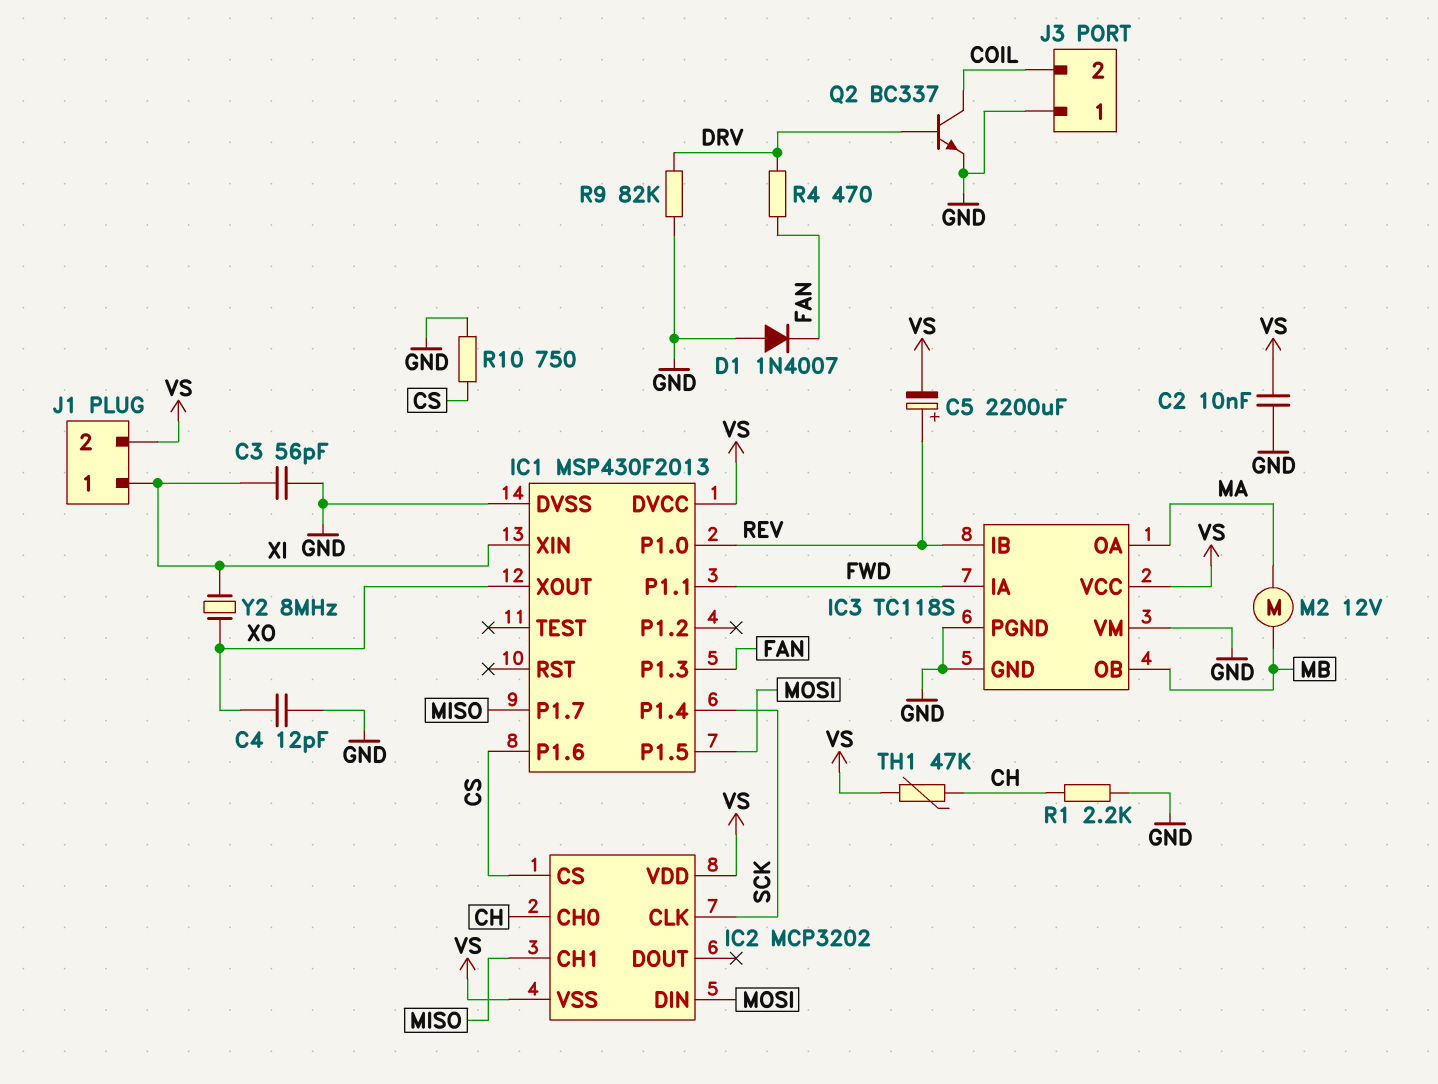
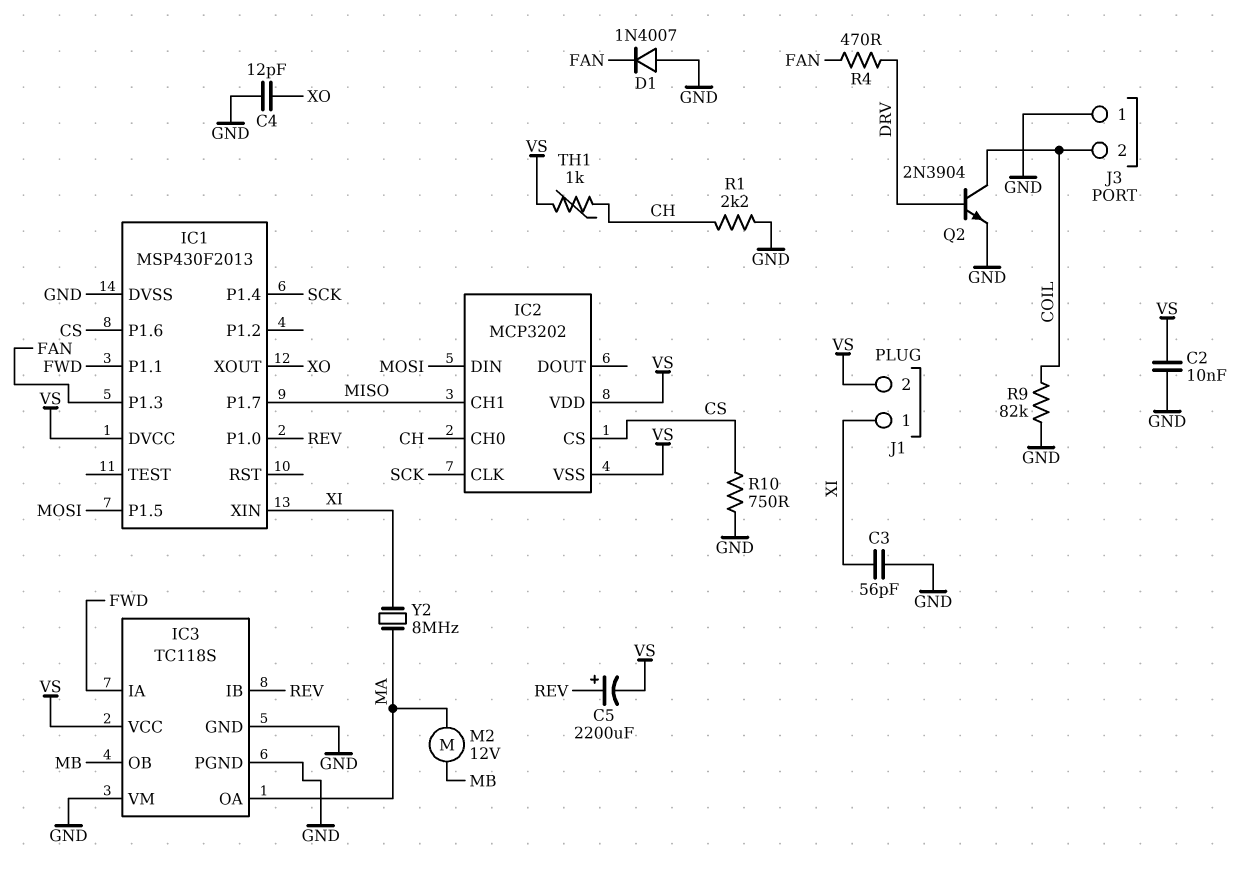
Q2: NPN BC337 (B DRV, C COIL, E GND) -> NPN 2N3904 (B DRV, C COIL, E GND)
R9: 82k (DRV, GND) -> 82k (COIL, GND)
TH1: 47k (CH, VS) -> 1k (CH, VS)
Y2: 8MHz (XI, XO) -> 8MHz (MA, XI)

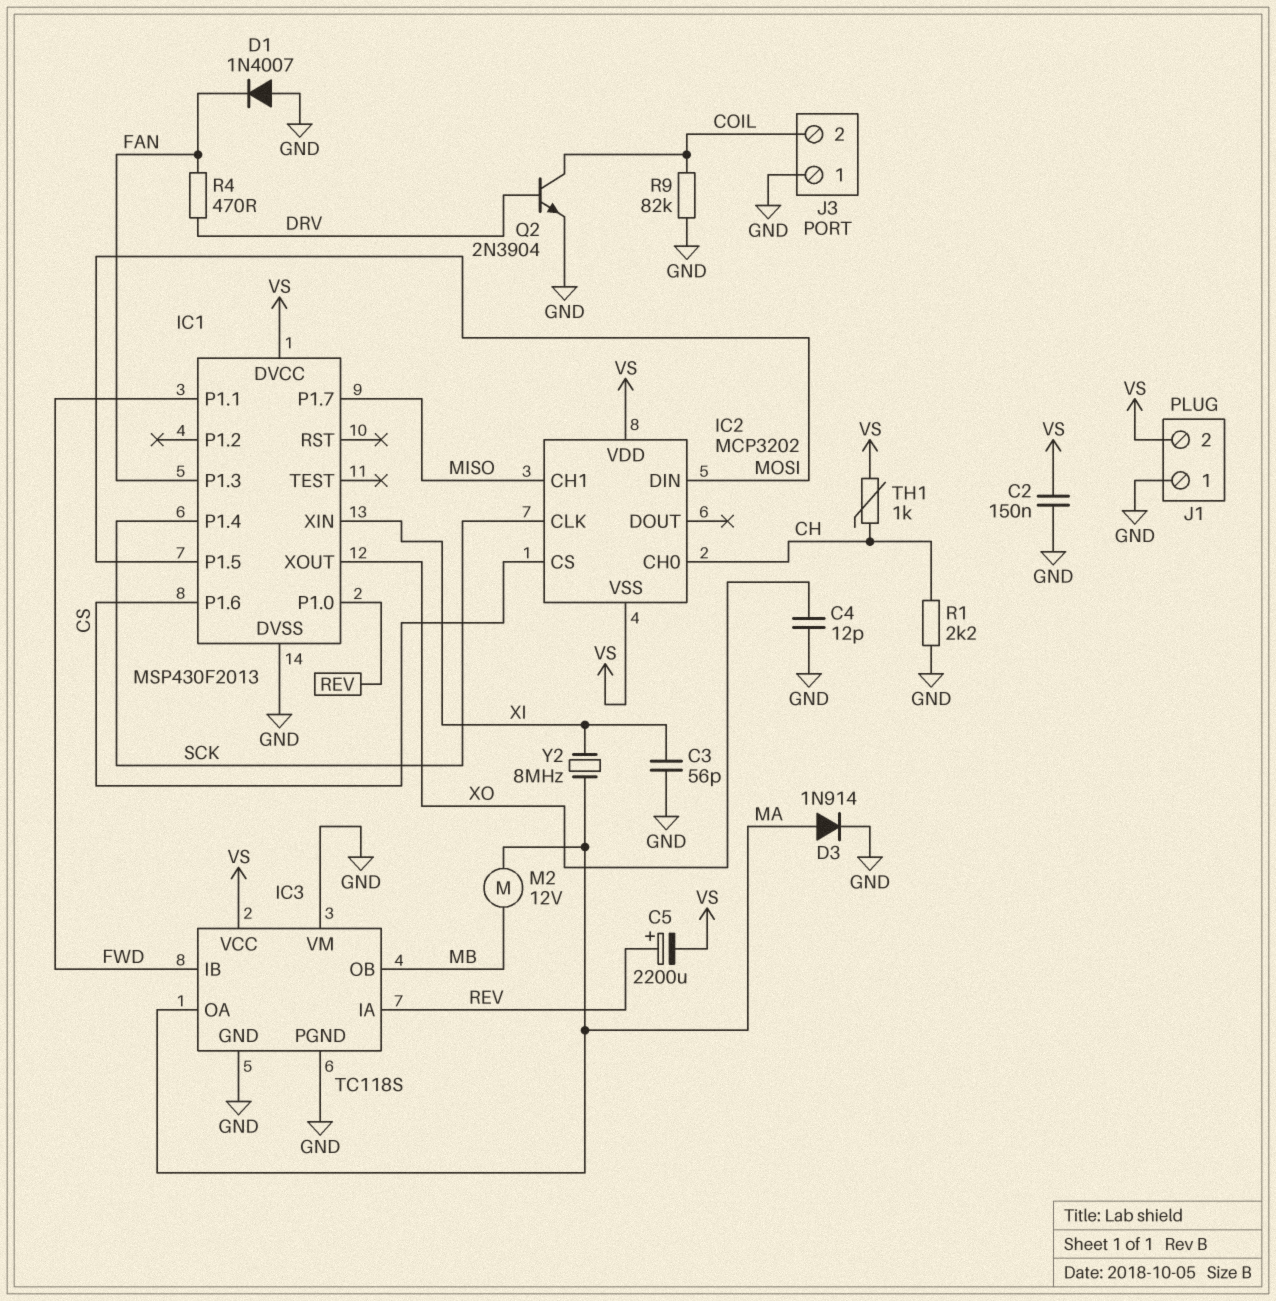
C2: 10nF (GND, VS) -> 150nF (GND, VS)
D3: none -> diode 1N914 (A MA, K GND)
IC3 pin IA: FWD -> REV
IC3 pin IB: REV -> FWD
J1 pin 1: XI -> GND
R10: 750 (CS, GND) -> none

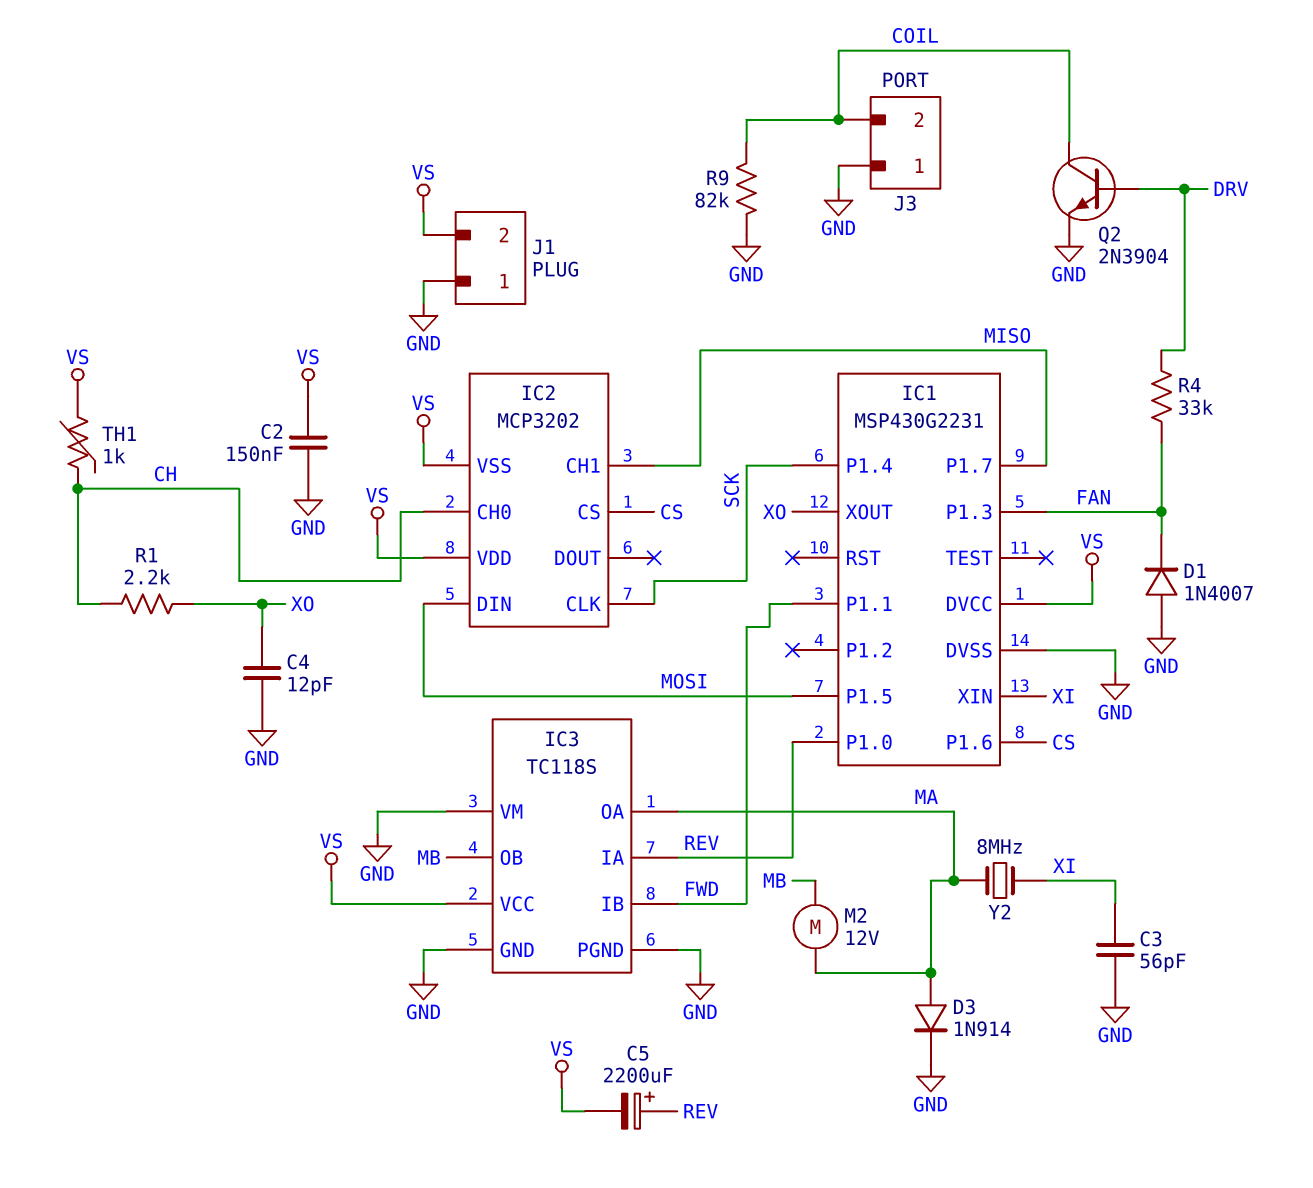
IC1: MSP430F2013 -> MSP430G2231
R1: 2.2k (CH, GND) -> 2.2k (CH, XO)
R4: 470 (DRV, FAN) -> 33k (DRV, FAN)

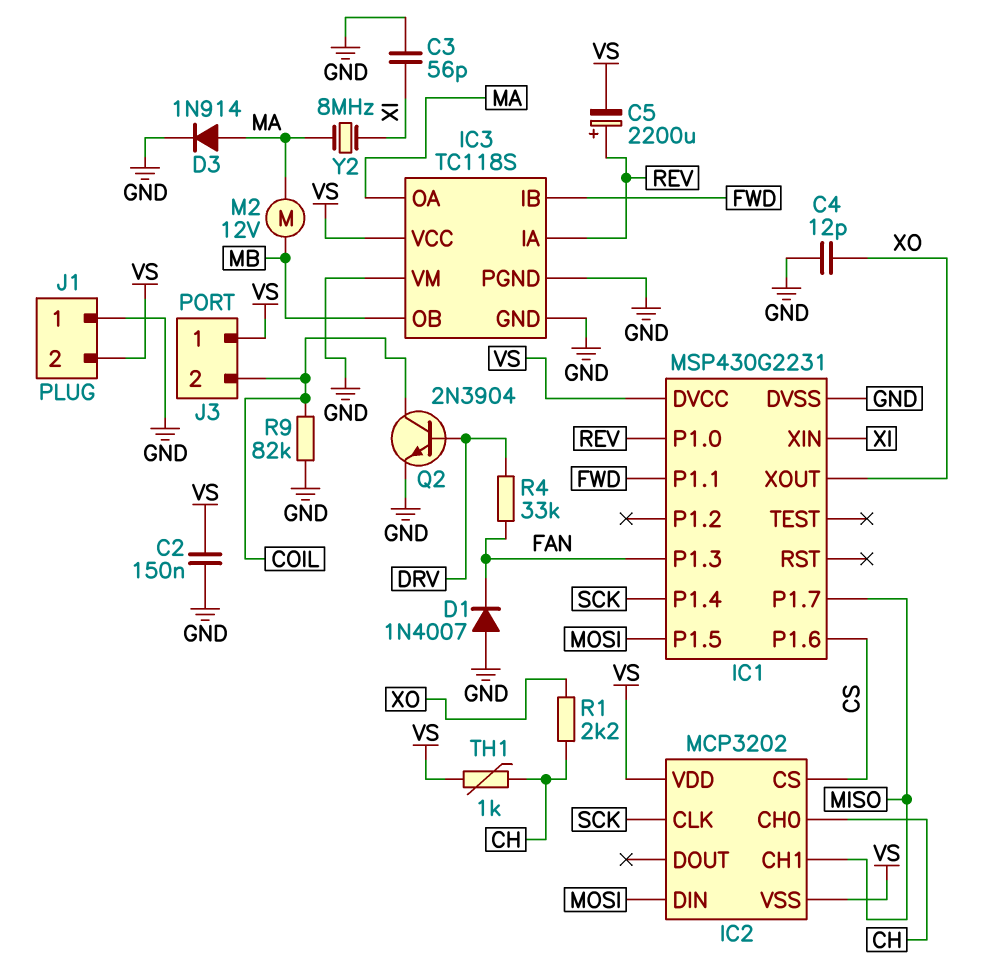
J3 pin 1: GND -> VS

